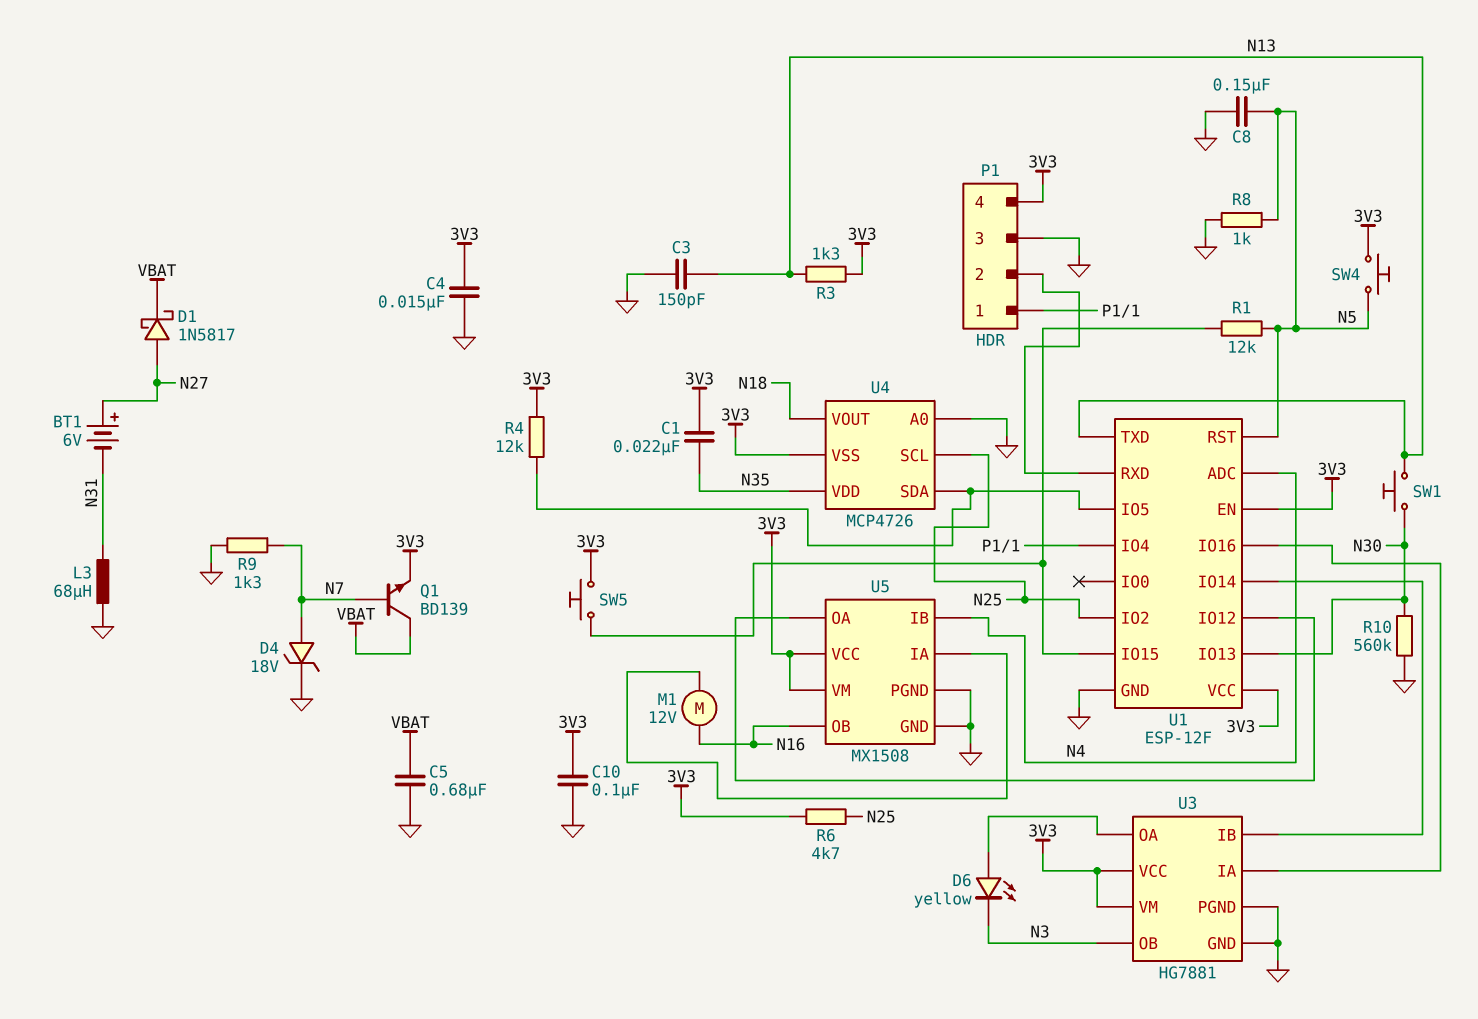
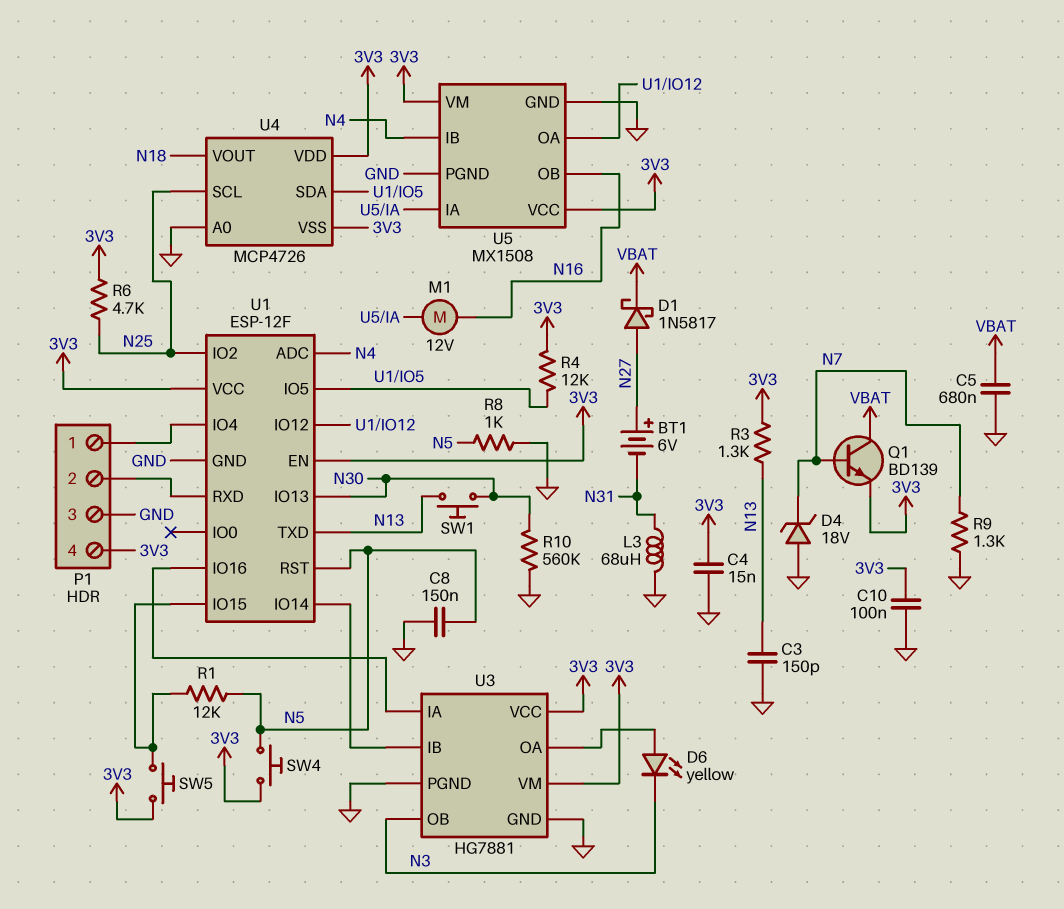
C1: 22nF (3V3, N35) -> none
D4: zener 18V (A N7, K GND) -> zener 18V (A GND, K N7)
U4 pin VDD: N35 -> 3V3

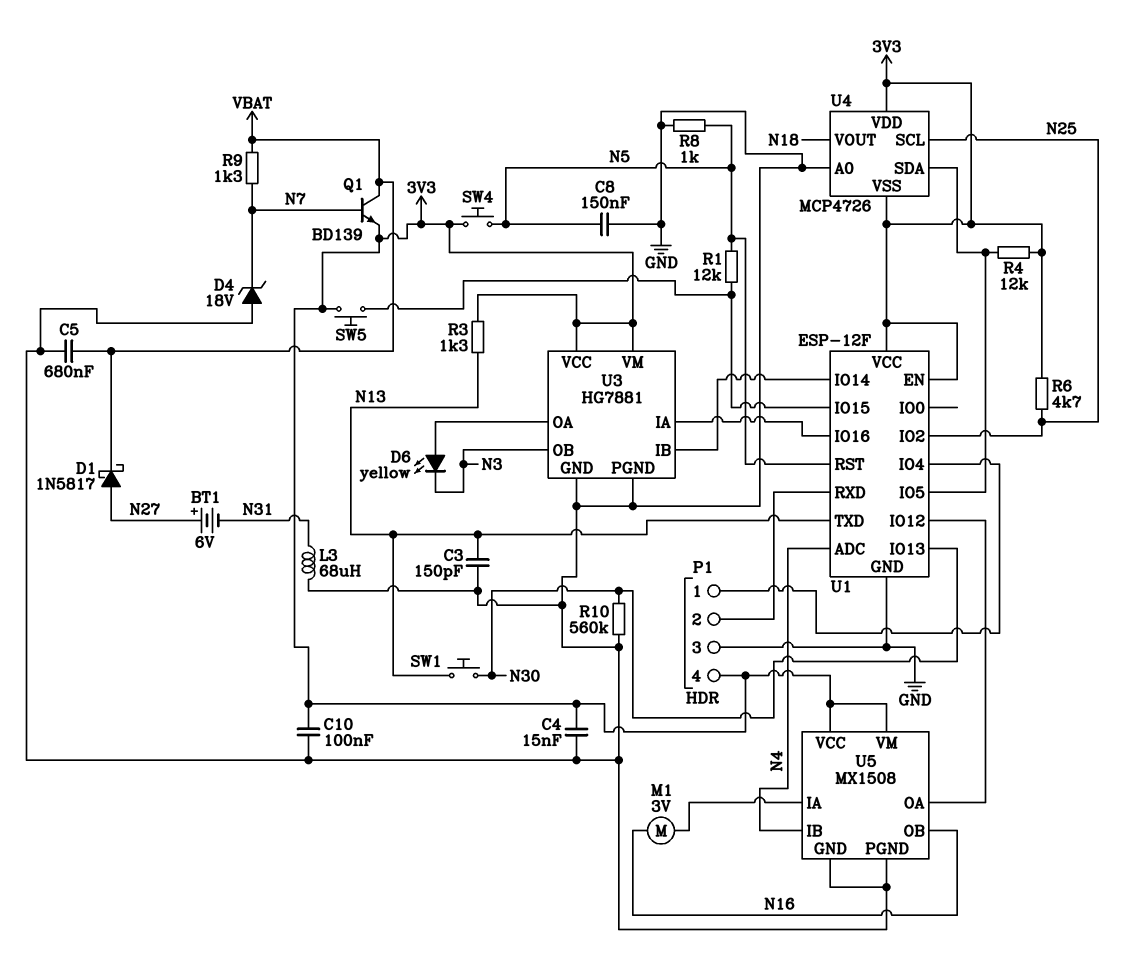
M1: motor 12V (N16, U5/IA) -> motor 3V (N16, U5/IA)
R9: 1.3k (GND, N7) -> 1.3k (N7, VBAT)

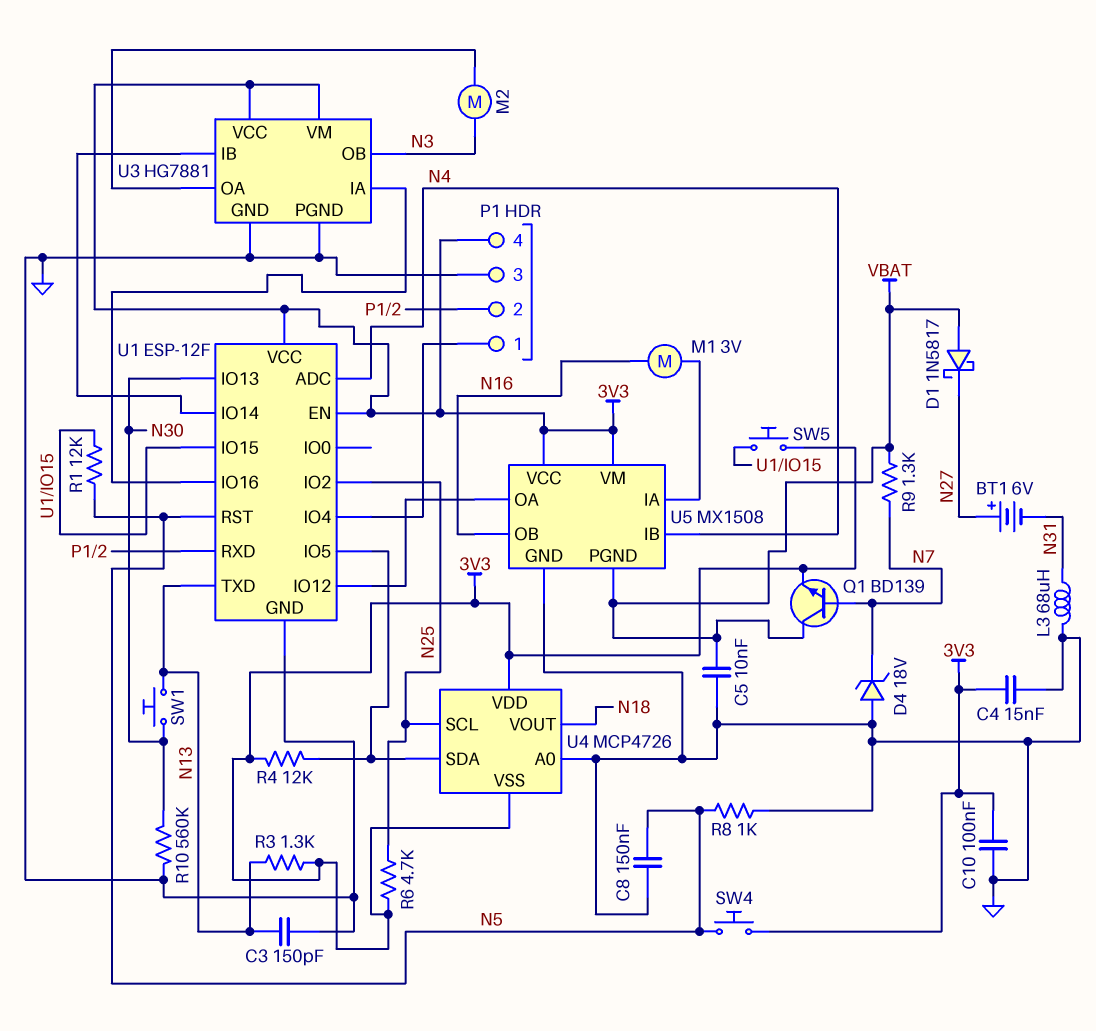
C5: 680nF (GND, VBAT) -> 10nF (GND, VBAT)
D1: schottky 1N5817 (A N27, K VBAT) -> schottky 1N5817 (A VBAT, K N27)
D6: LED yellow (A U3/OA, K N3) -> none
M2: none -> motor (N3, U3/OA)
U5 pin PGND: GND -> VBAT

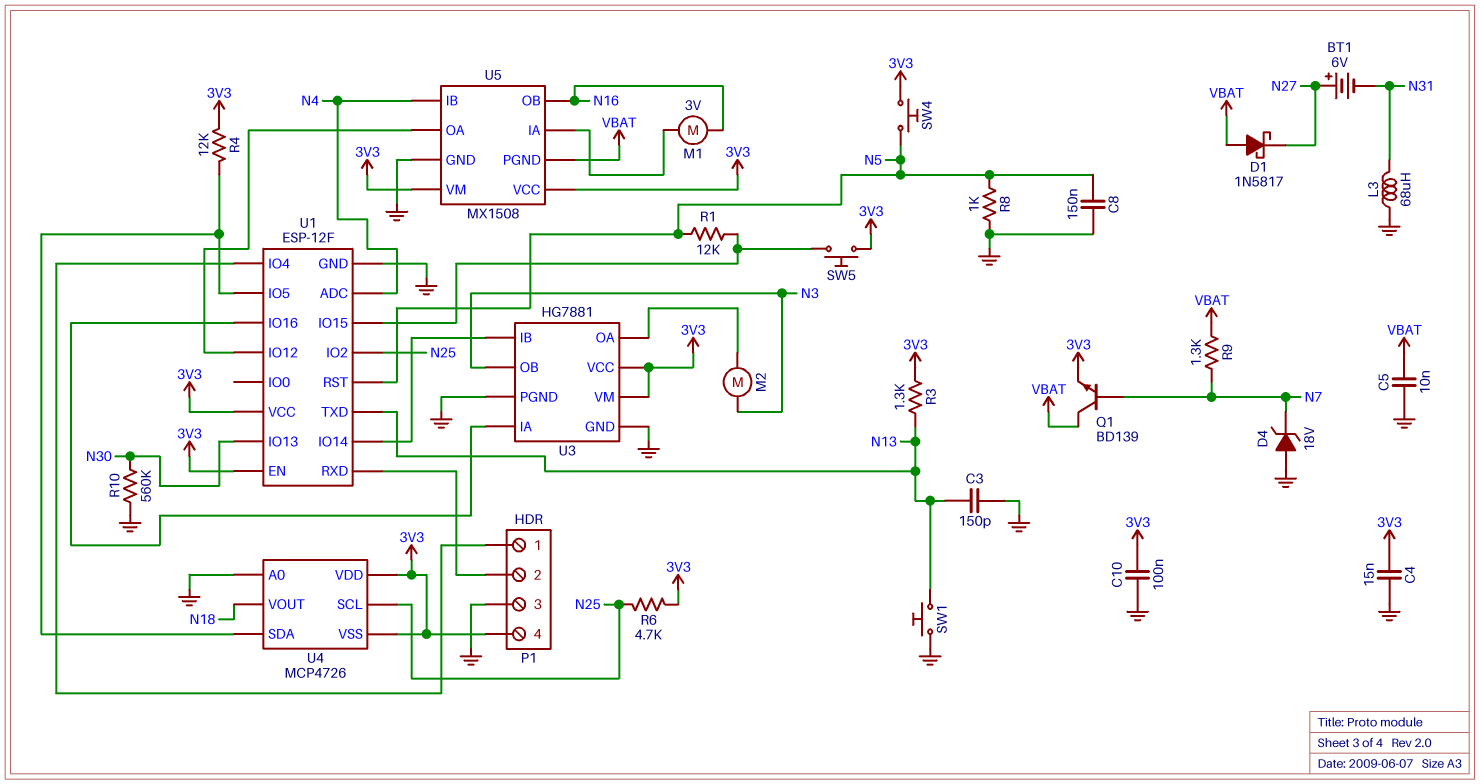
SW1: button (N13, N30) -> button (GND, N13)

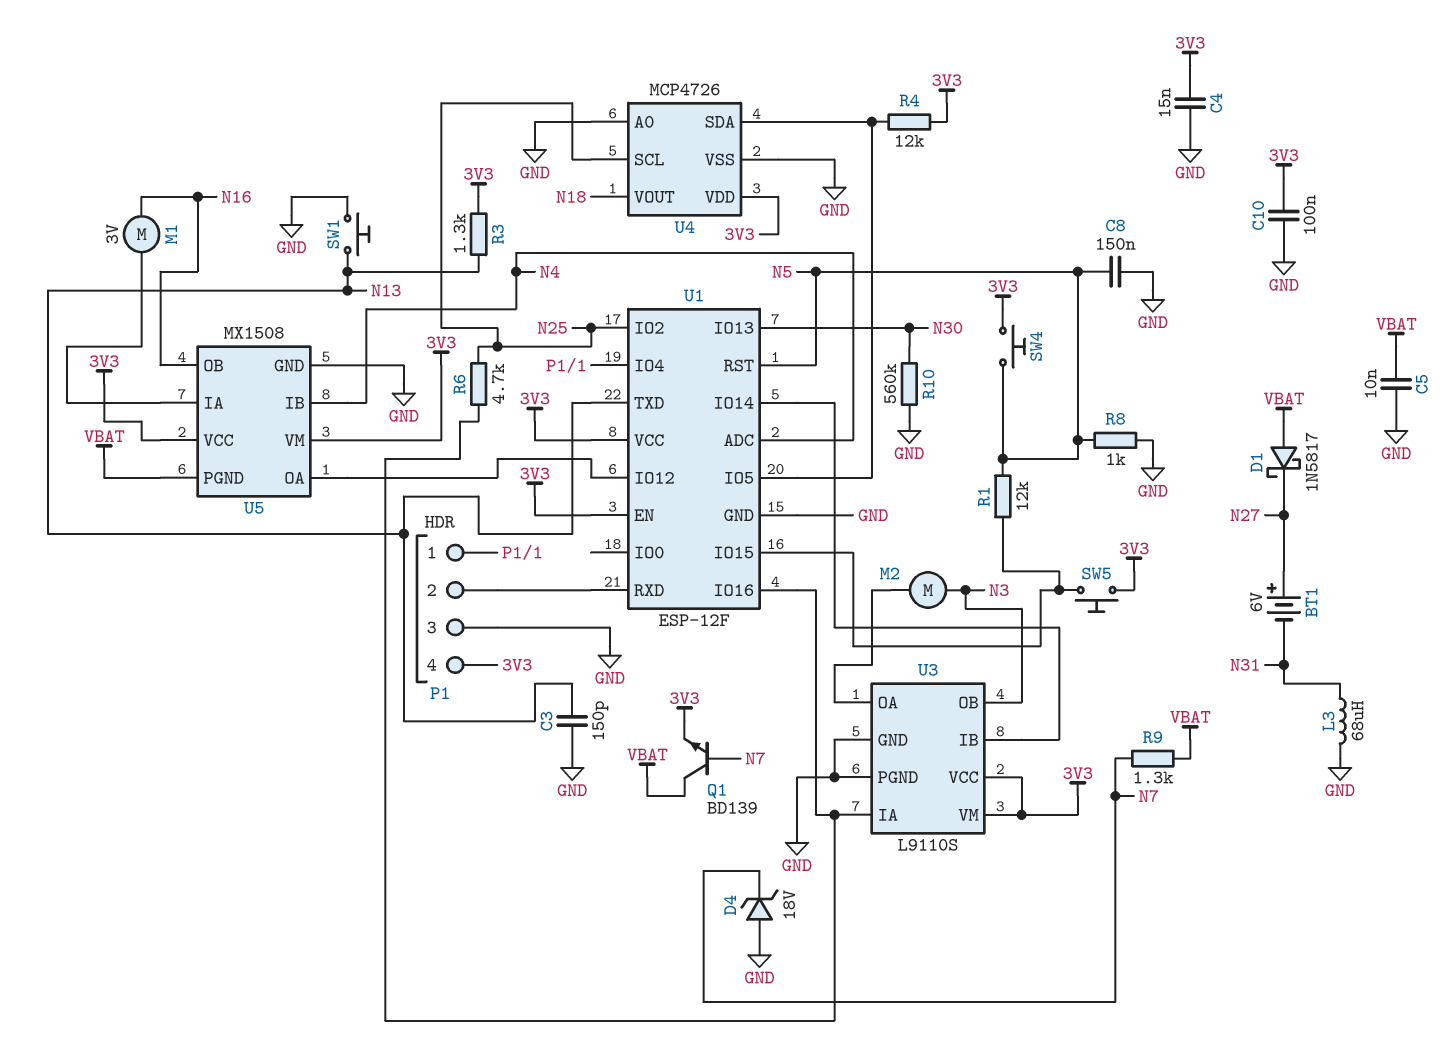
R6: 4.7k (3V3, N25) -> 4.7k (N25, U1/IO16)
U3: HG7881 -> L9110S
U4 pin VSS: 3V3 -> GND

